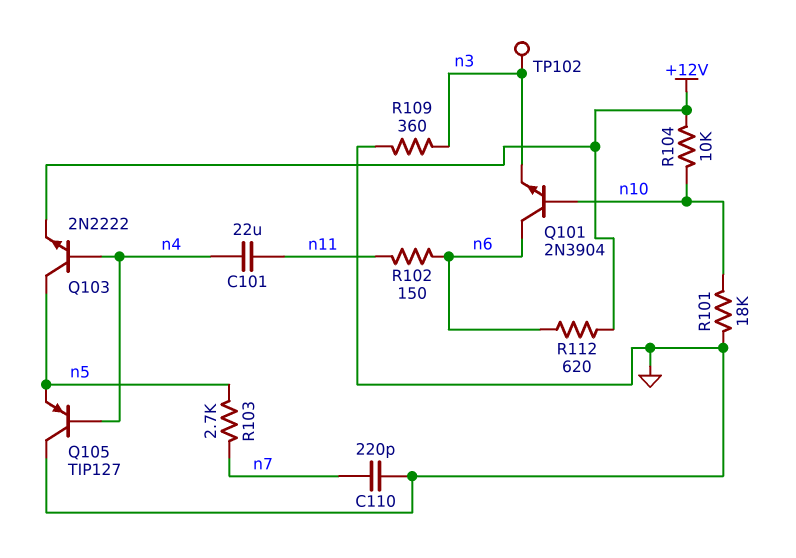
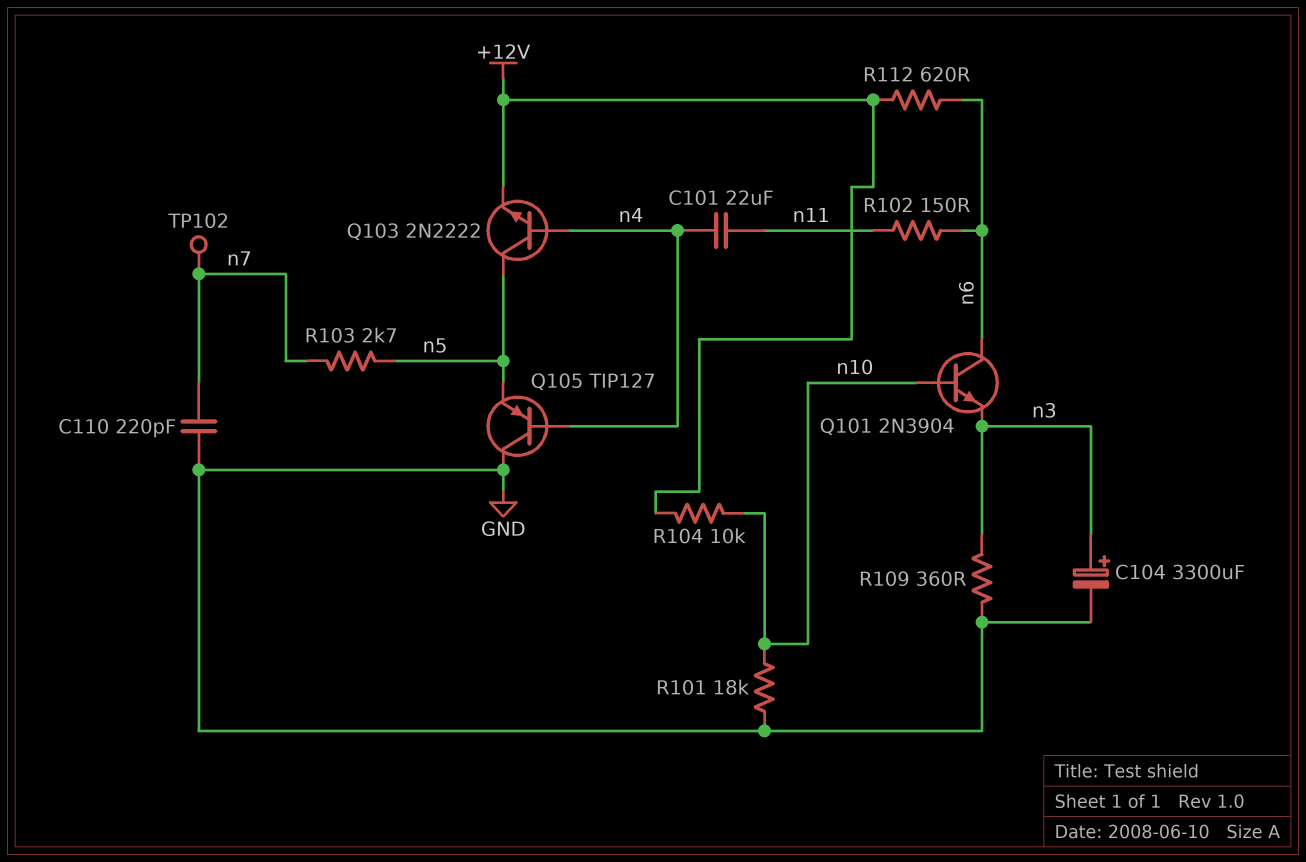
C104: none -> 3300uF (plus n3, minus GND)
TP102: test point (n3) -> test point (n7)

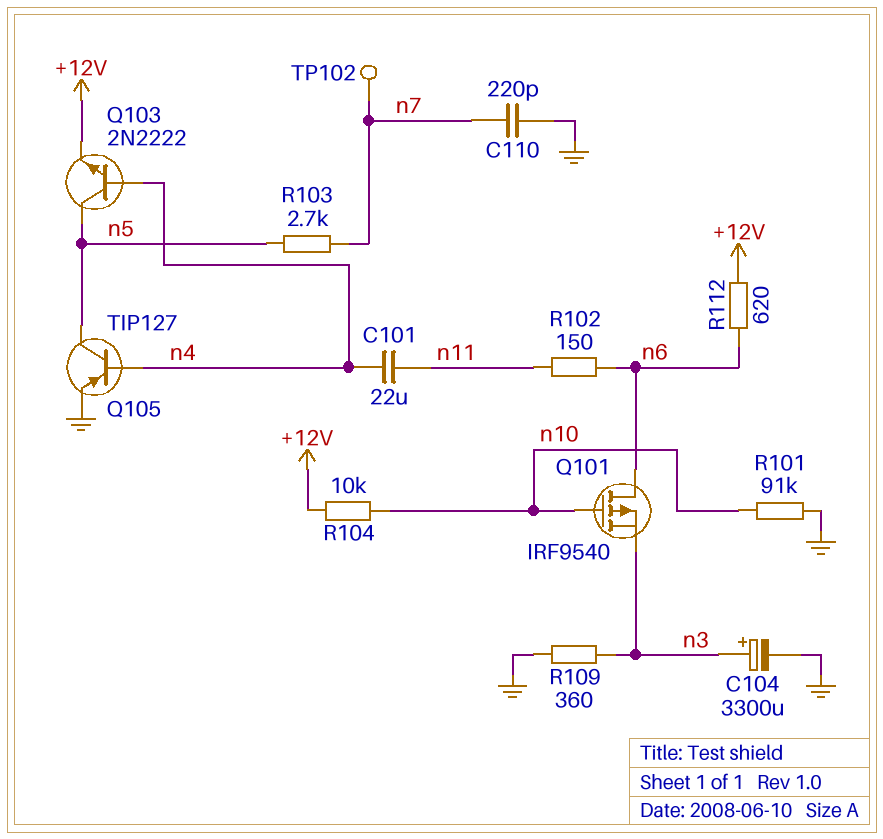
Q101: NPN 2N3904 (B n10, C n6, E n3) -> PMOS IRF9540 (G n10, D n6, S n3)
Q105: PNP TIP127 (B n4, C GND, E n5) -> PNP TIP127 (B n4, C n5, E GND)
R101: 18k (GND, n10) -> 91k (GND, n10)

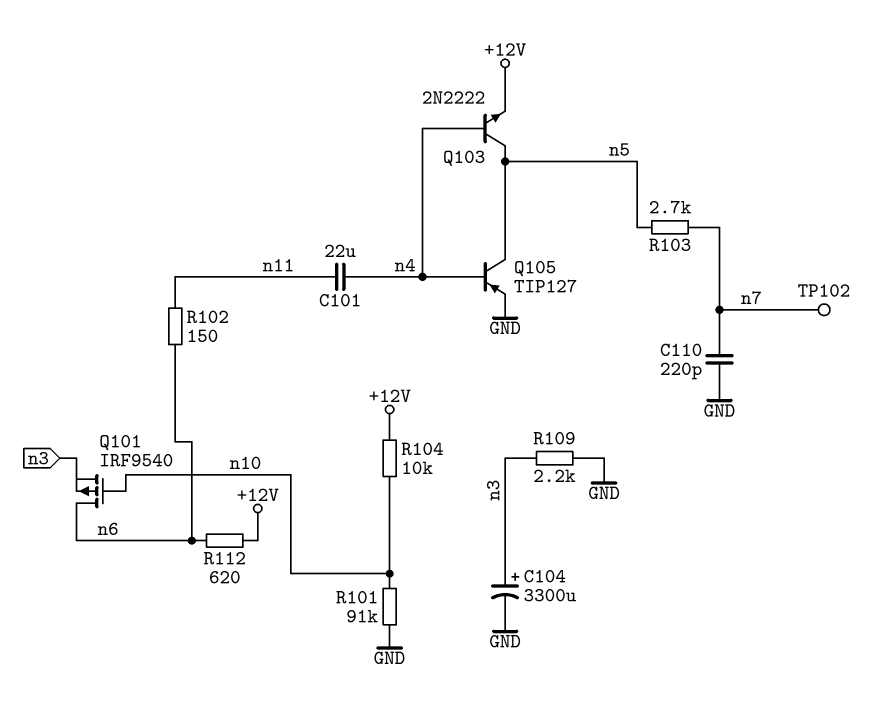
R109: 360 (GND, n3) -> 2.2k (GND, n3)

